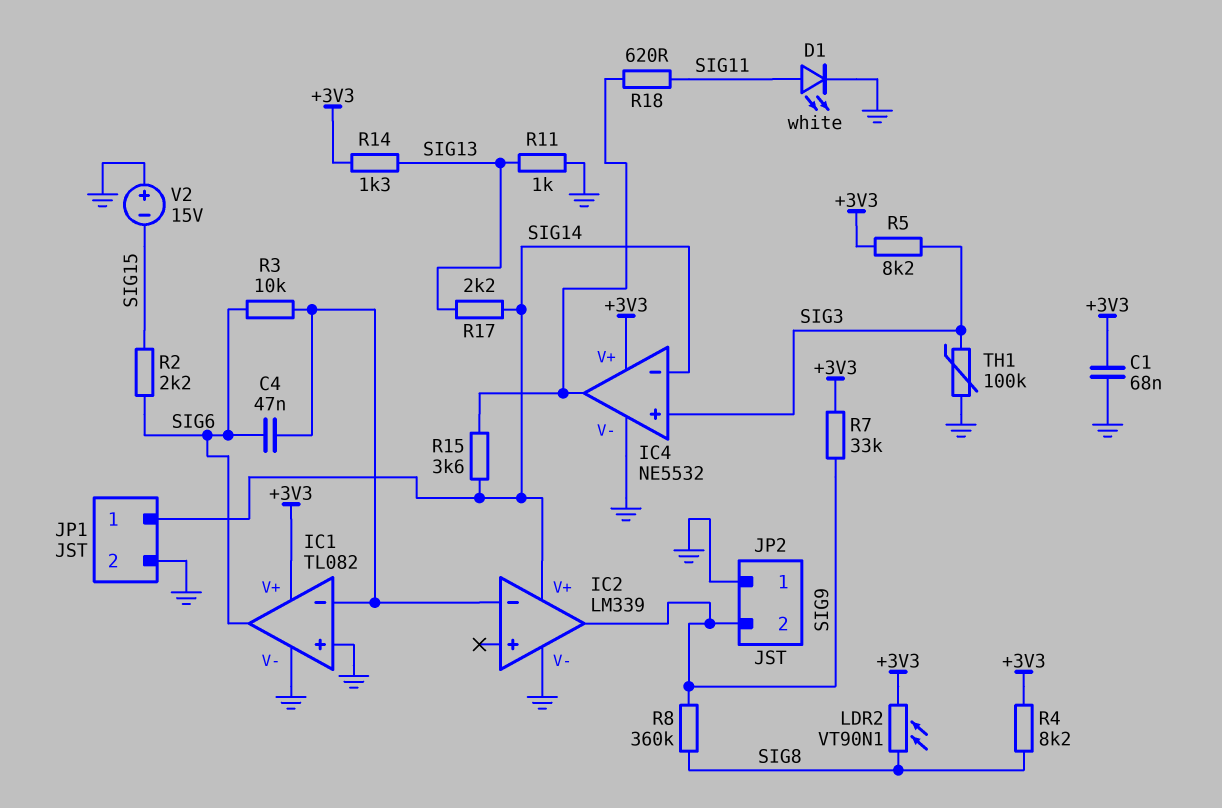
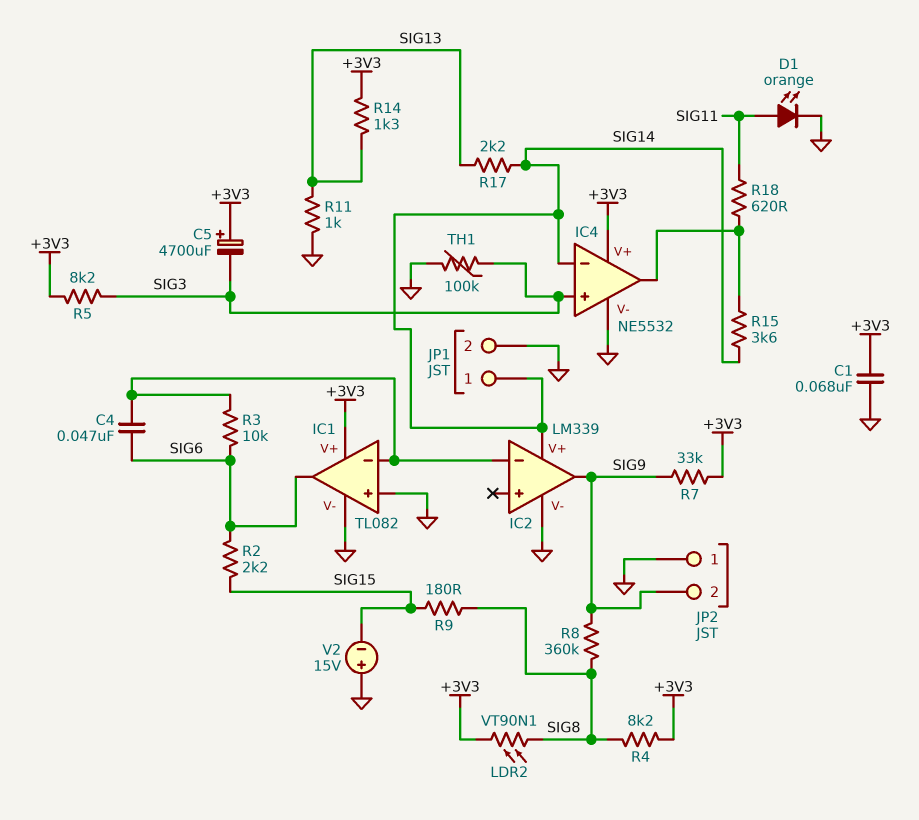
C5: none -> 4700uF (plus +3V3, minus SIG3)
D1: LED white (A SIG11, K GND) -> LED orange (A SIG11, K GND)
R9: none -> 180 (SIG8, SIG15)

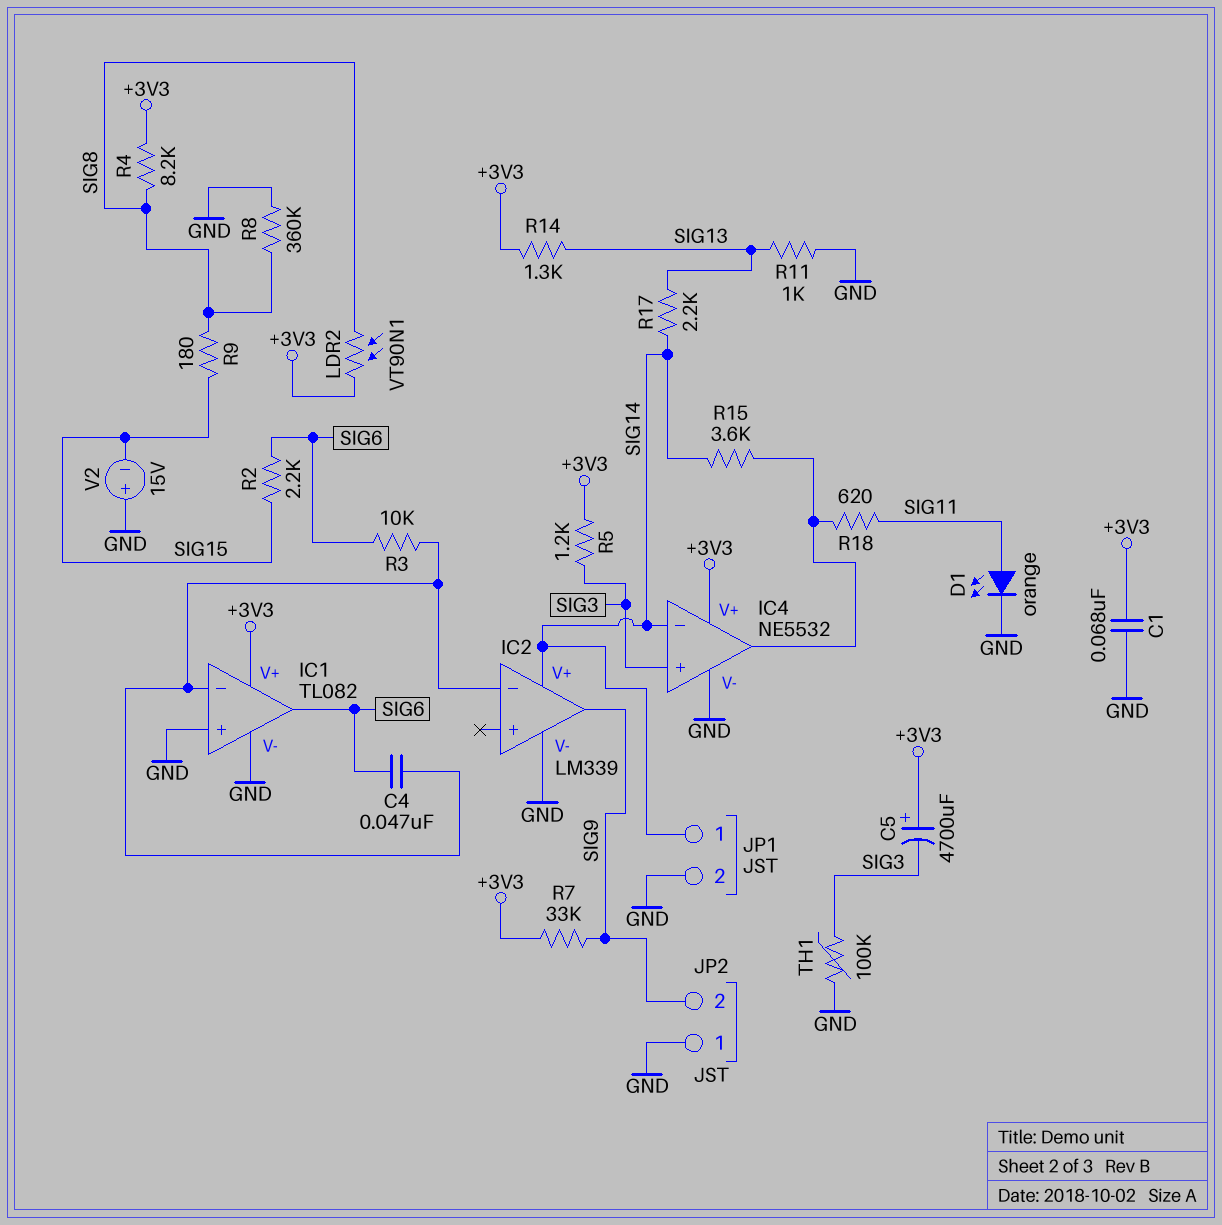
R5: 8.2k (+3V3, SIG3) -> 1.2k (+3V3, SIG3)
R8: 360k (SIG8, SIG9) -> 360k (GND, SIG8)

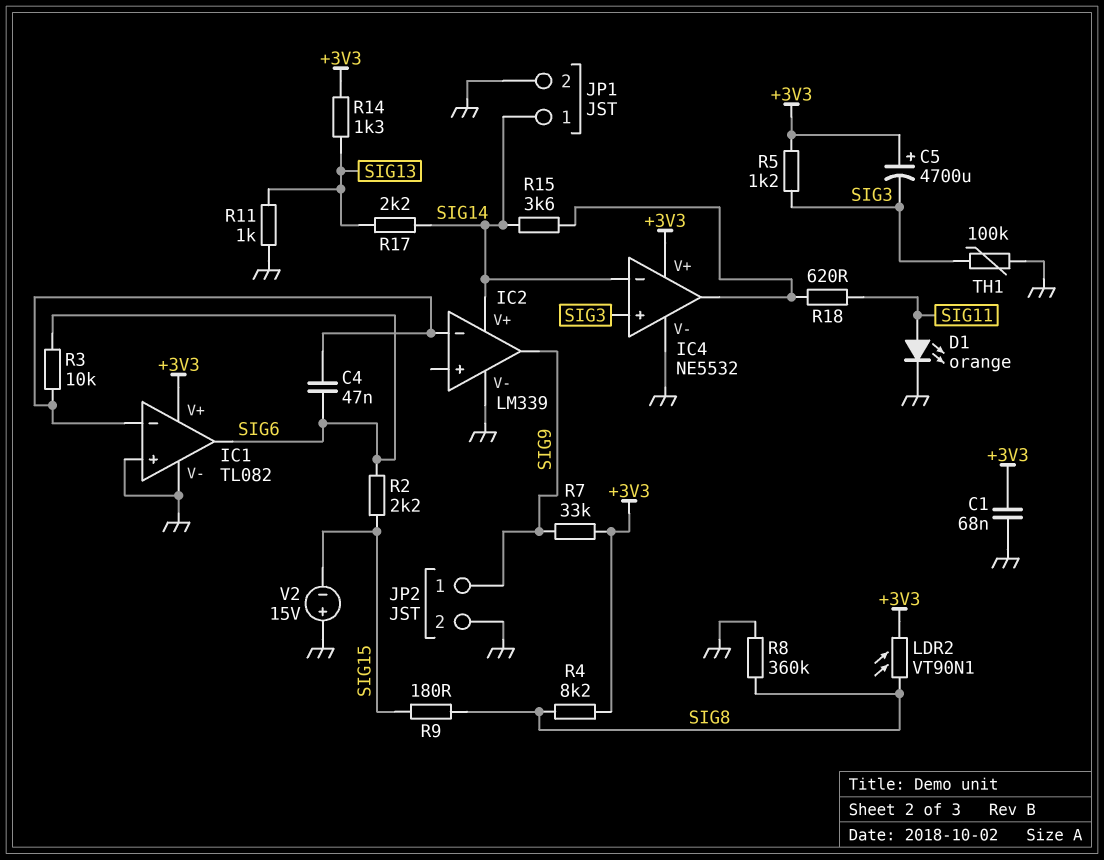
JP2 pin 1: GND -> SIG9
JP2 pin 2: SIG9 -> GND

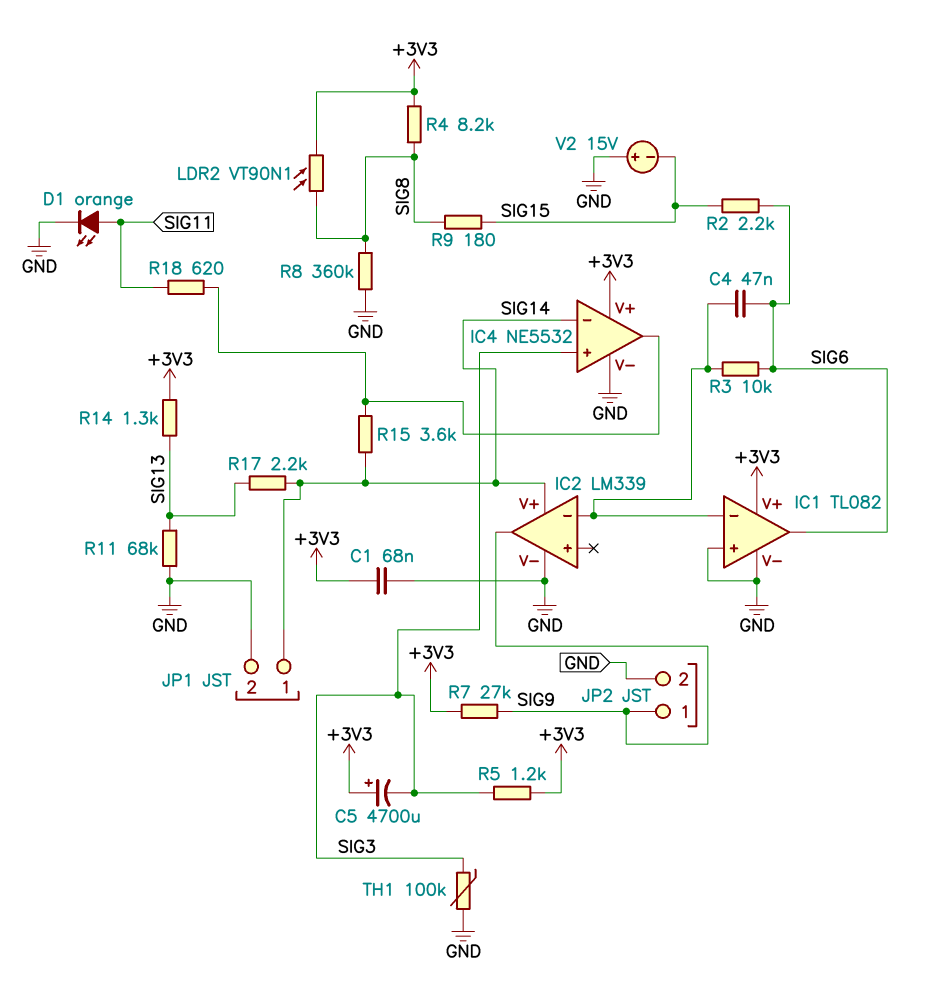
R7: 33k (+3V3, SIG9) -> 27k (+3V3, SIG9)
R11: 1k (GND, SIG13) -> 68k (GND, SIG13)

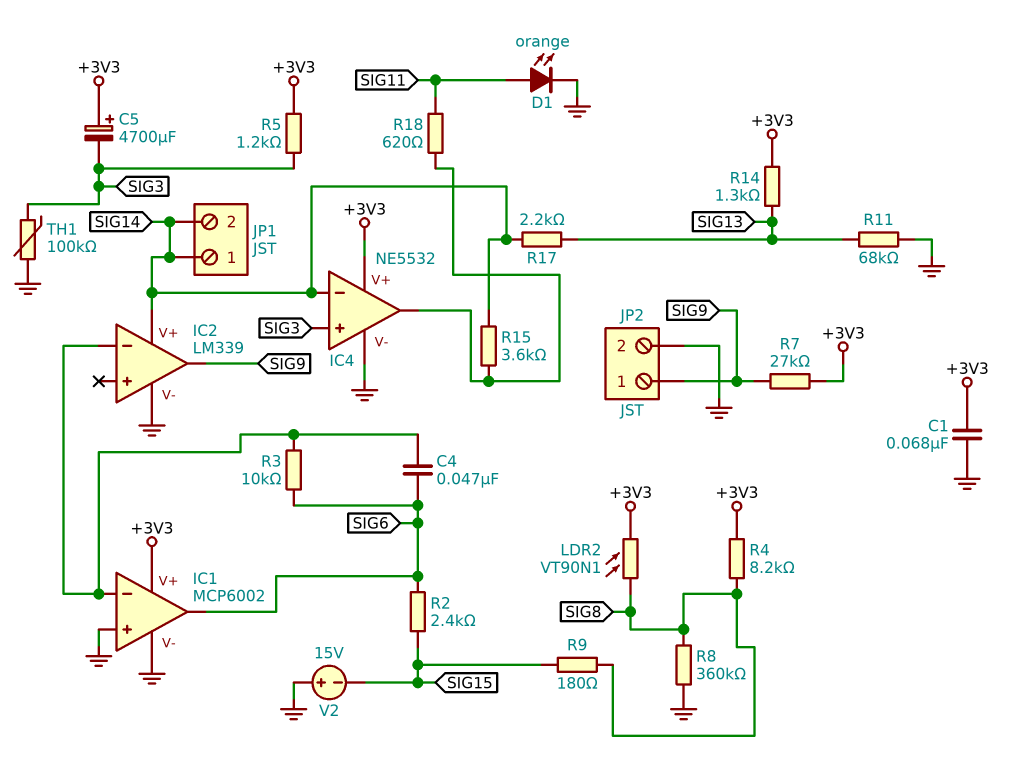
IC1: TL082 -> MCP6002
JP1 pin 2: GND -> SIG14
R2: 2.2k (SIG6, SIG15) -> 2.4k (SIG6, SIG15)

